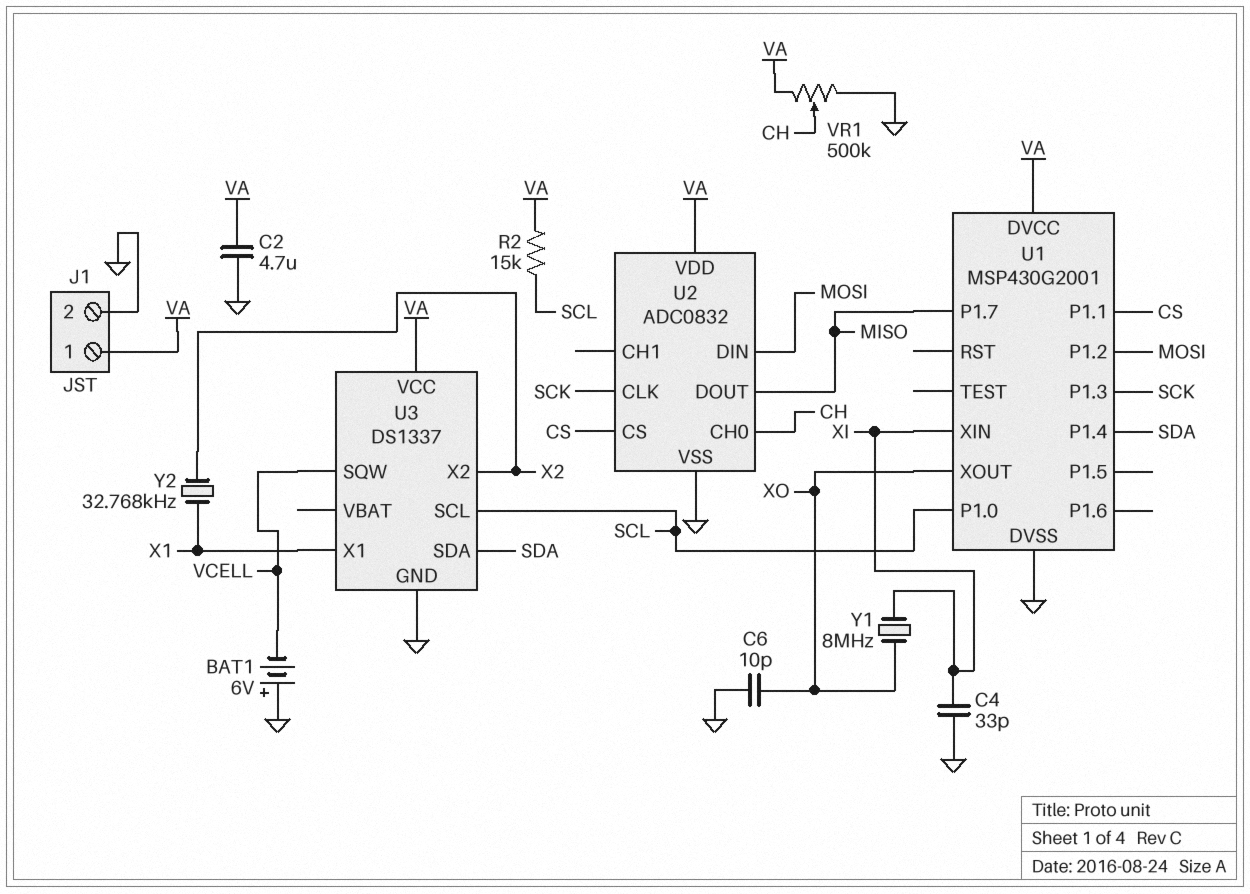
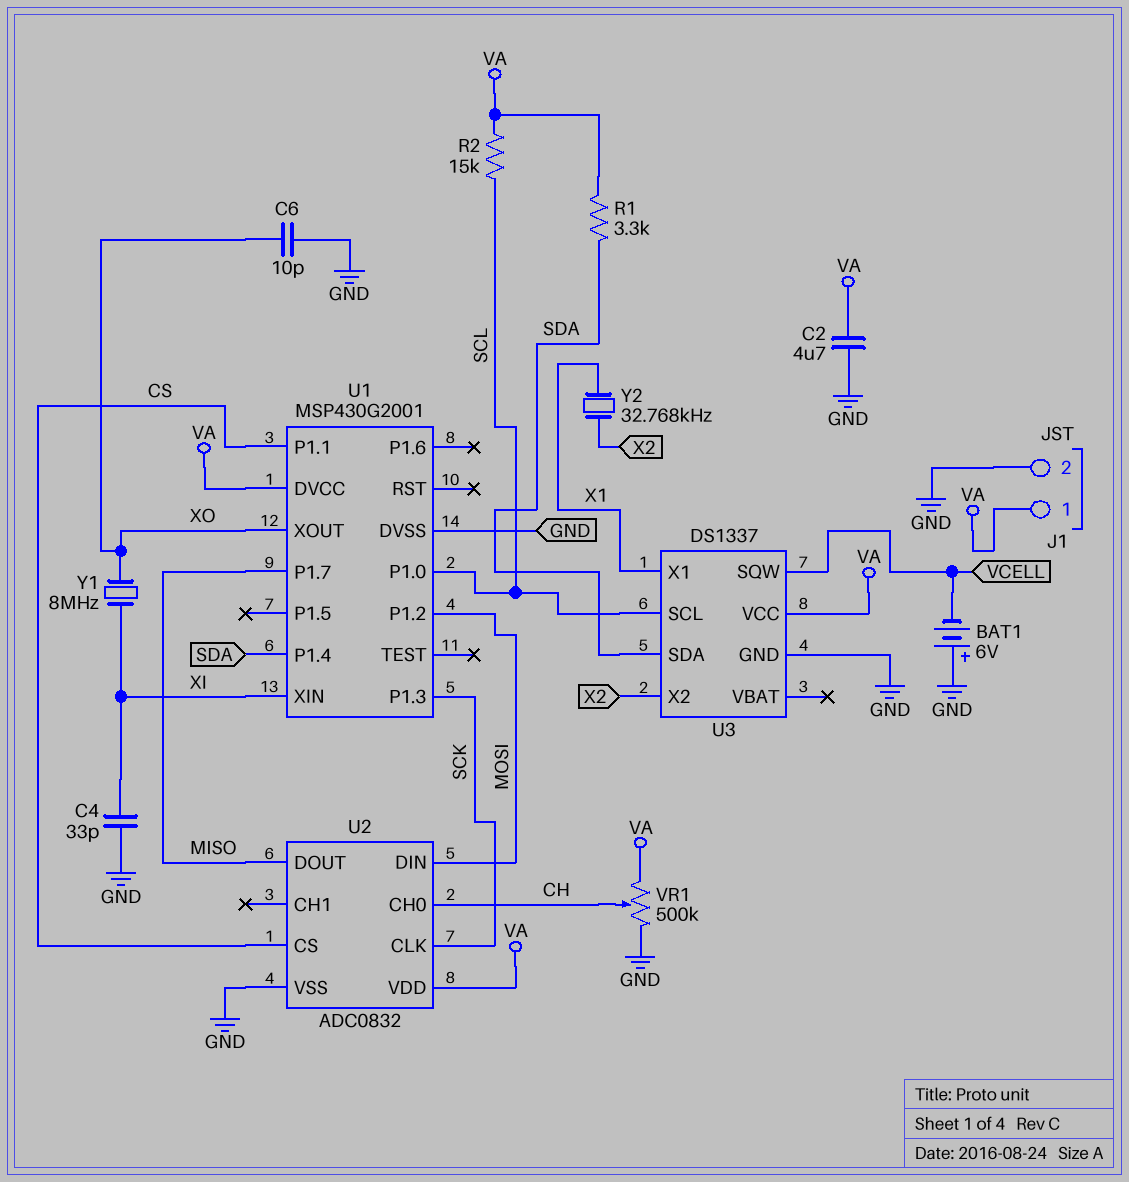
R1: none -> 3.3k (SDA, VA)

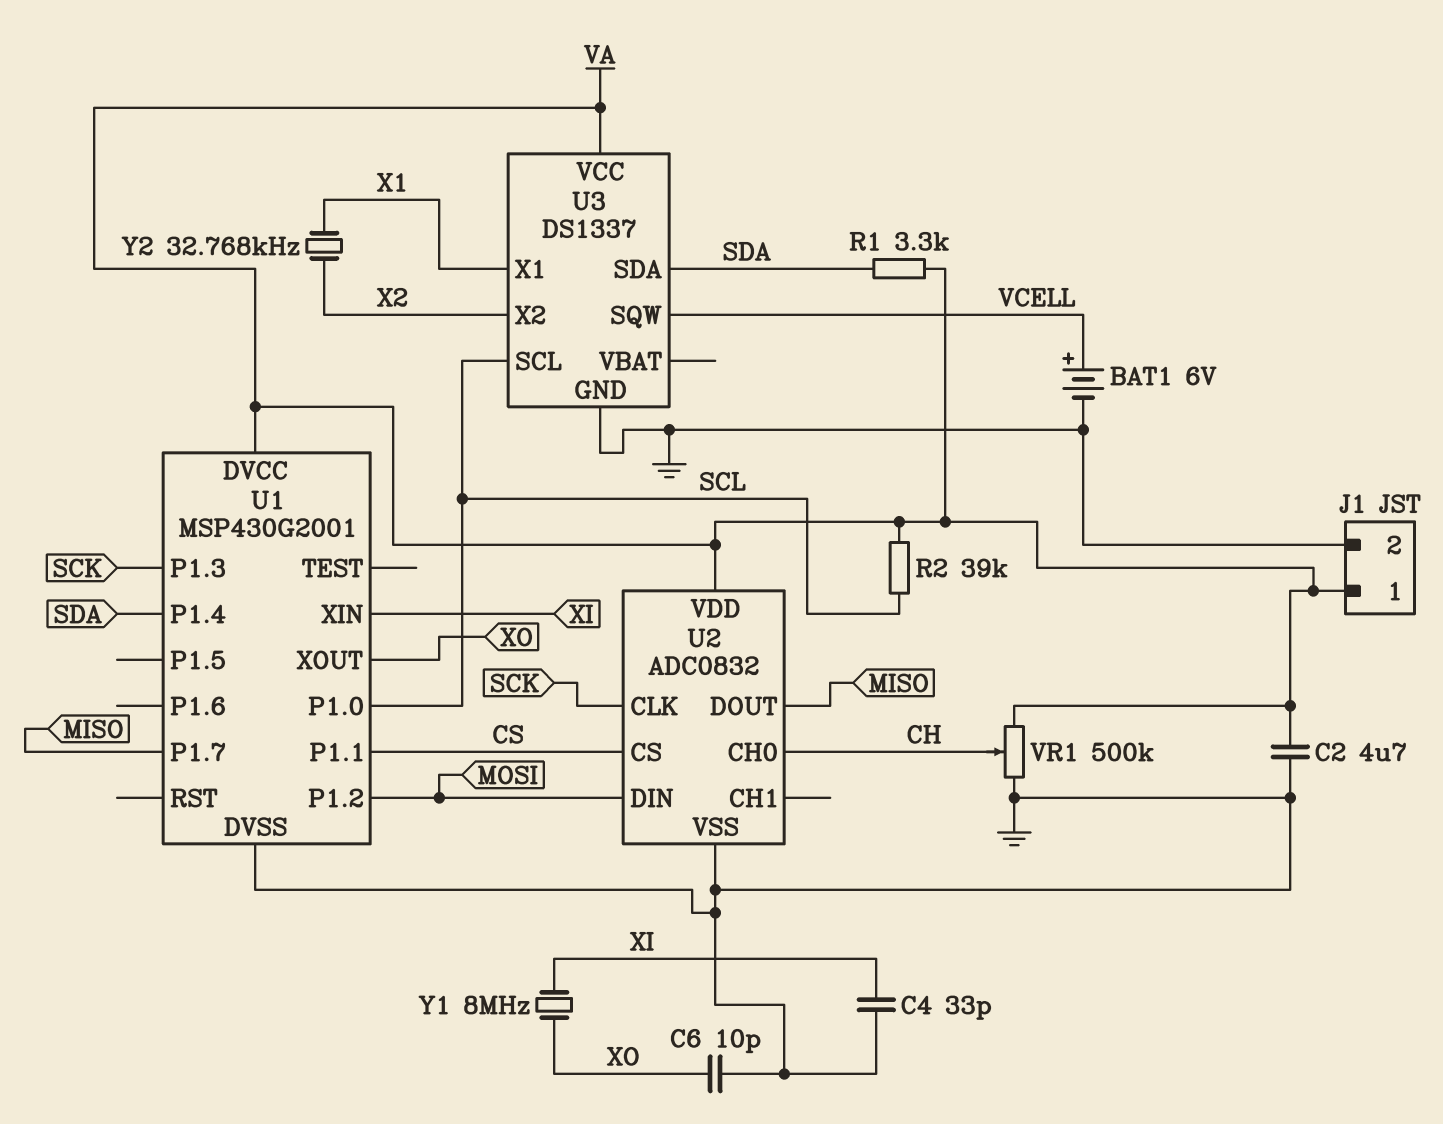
BAT1: 6V (plus GND, minus VCELL) -> 6V (plus VCELL, minus GND)
R2: 15k (SCL, VA) -> 39k (SCL, VA)

